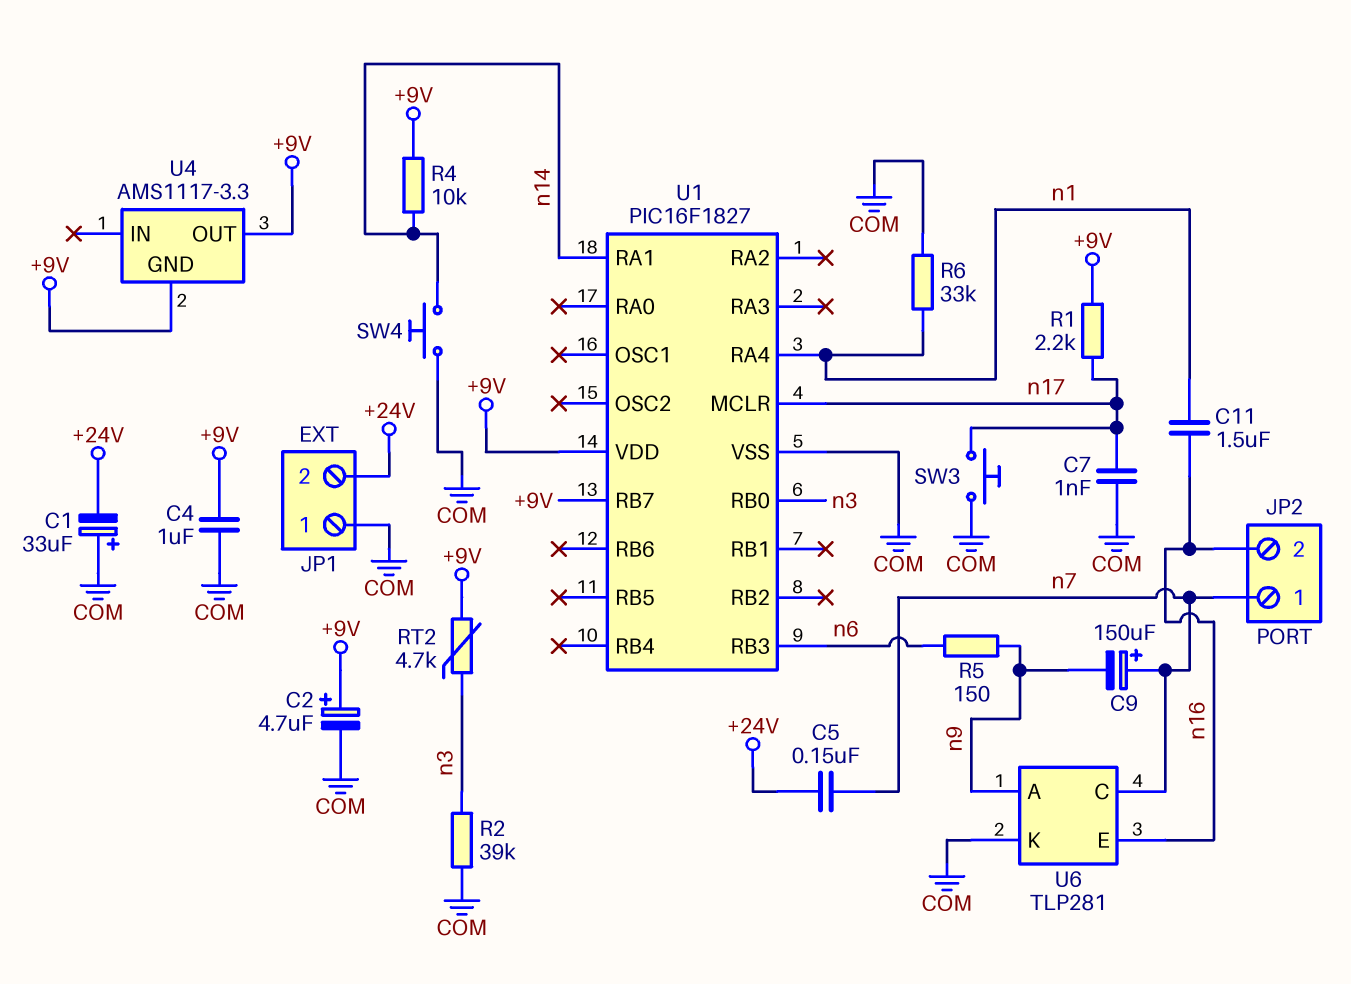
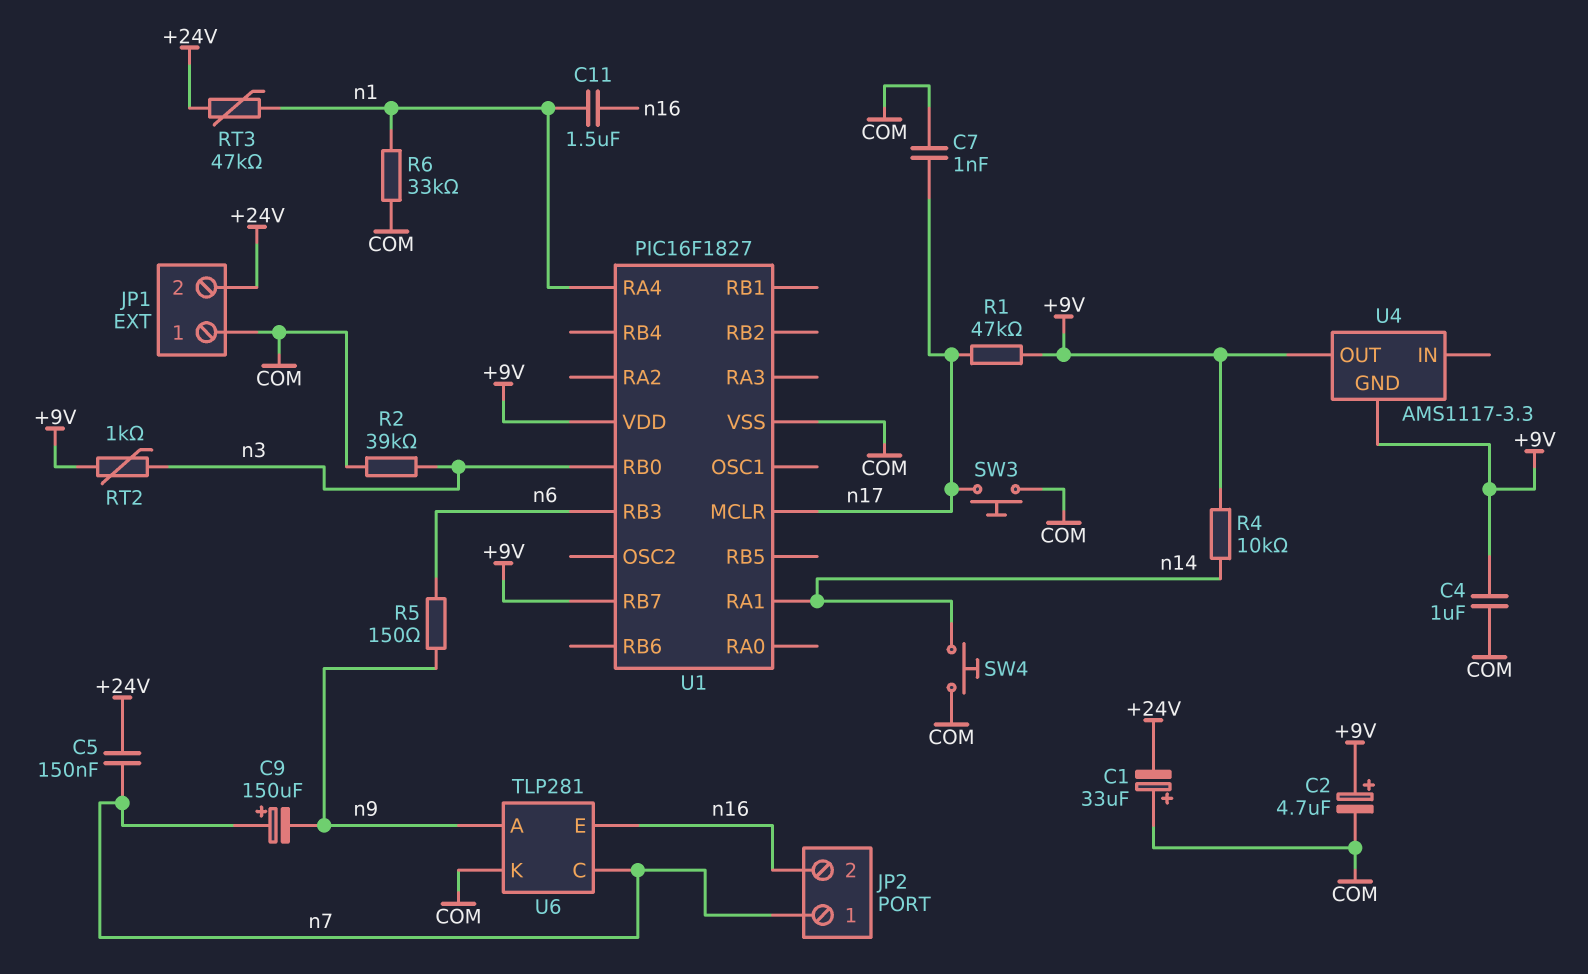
R1: 2.2k (+9V, n17) -> 47k (+9V, n17)
RT2: 4.7k (+9V, n3) -> 1k (+9V, n3)
RT3: none -> 47k (+24V, n1)

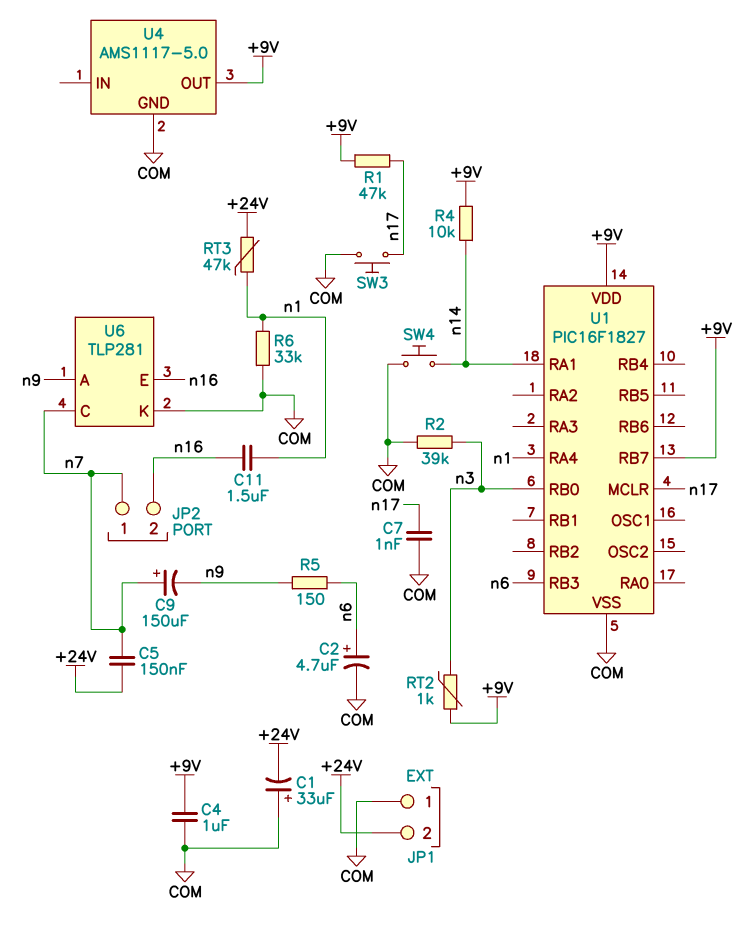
C2: 4.7uF (plus +9V, minus COM) -> 4.7uF (plus n6, minus COM)
U4: AMS1117-3.3 -> AMS1117-5.0
U4 pin GND: +9V -> COM

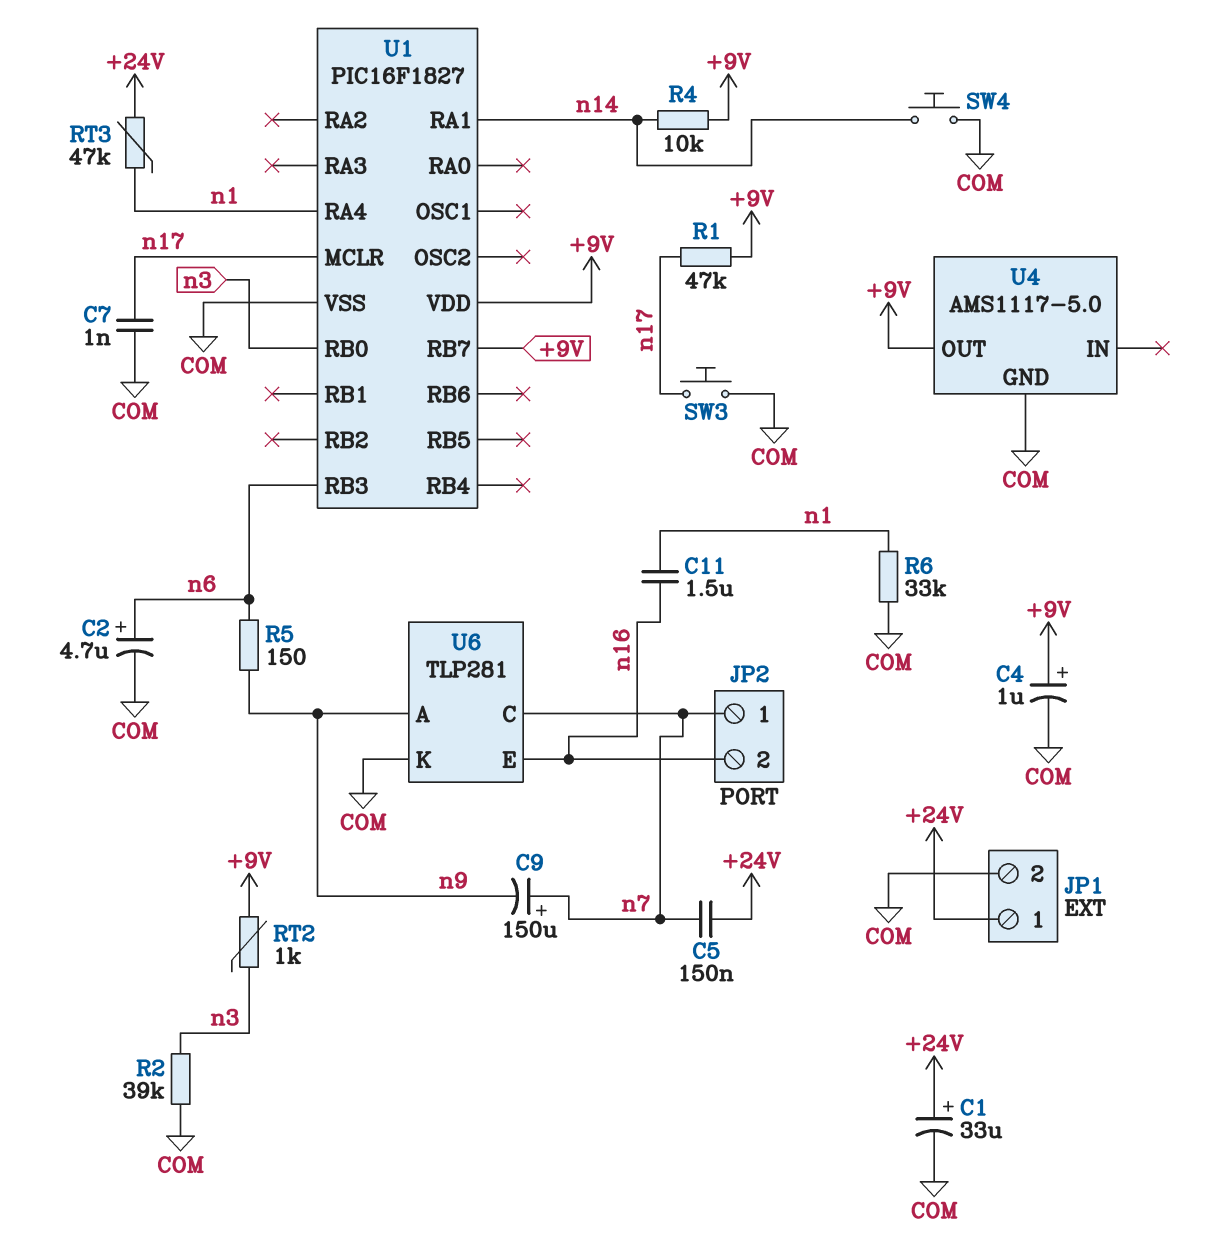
C1: 33uF (plus COM, minus +24V) -> 33uF (plus +24V, minus COM)
C4: 1uF (+9V, COM) -> 1uF (plus +9V, minus COM)
JP1 pin 1: COM -> +24V
JP1 pin 2: +24V -> COM

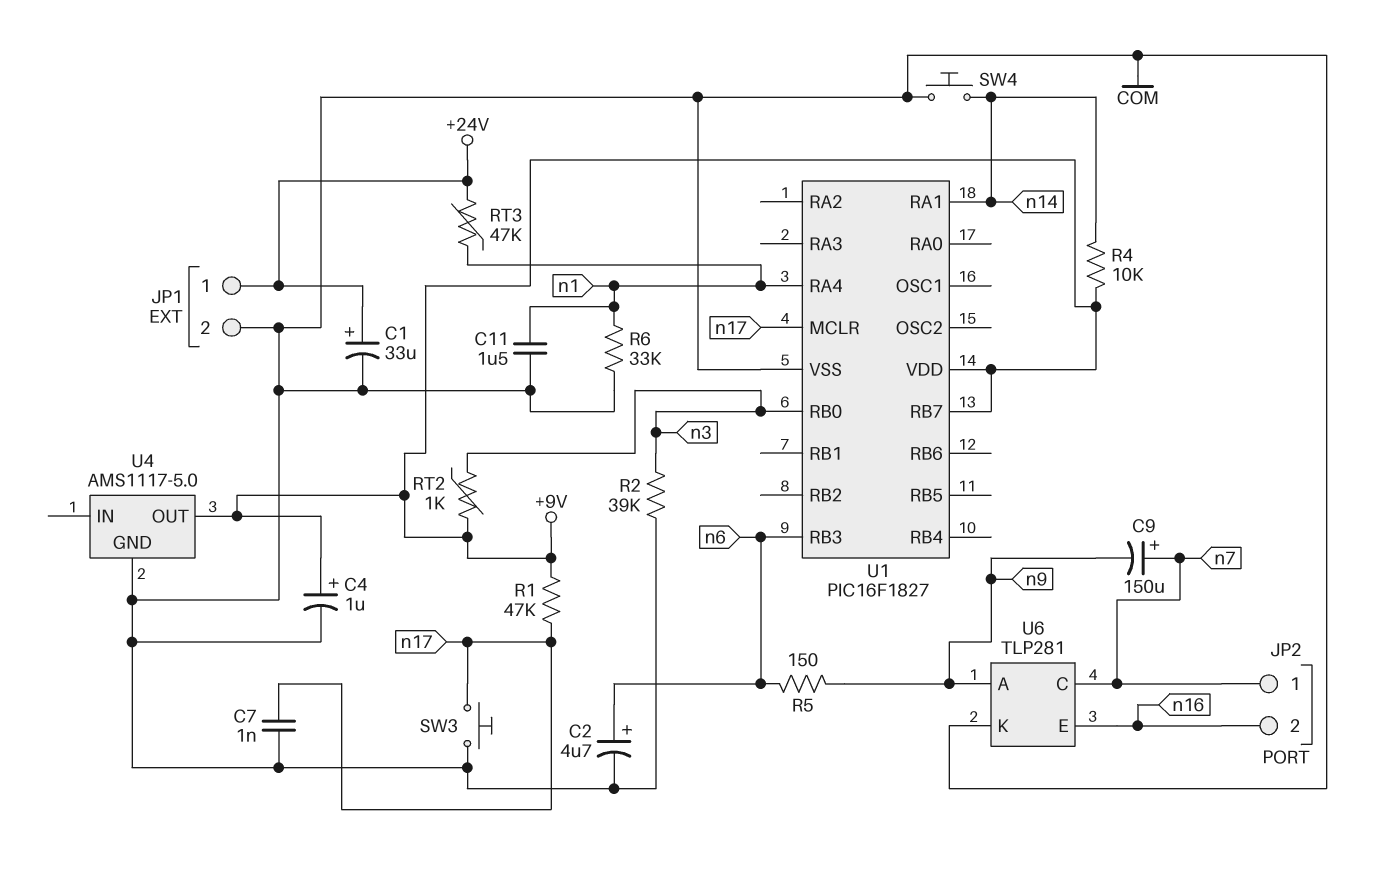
C5: 150nF (+24V, n7) -> none
C11: 1.5uF (n1, n16) -> 1.5uF (COM, n1)

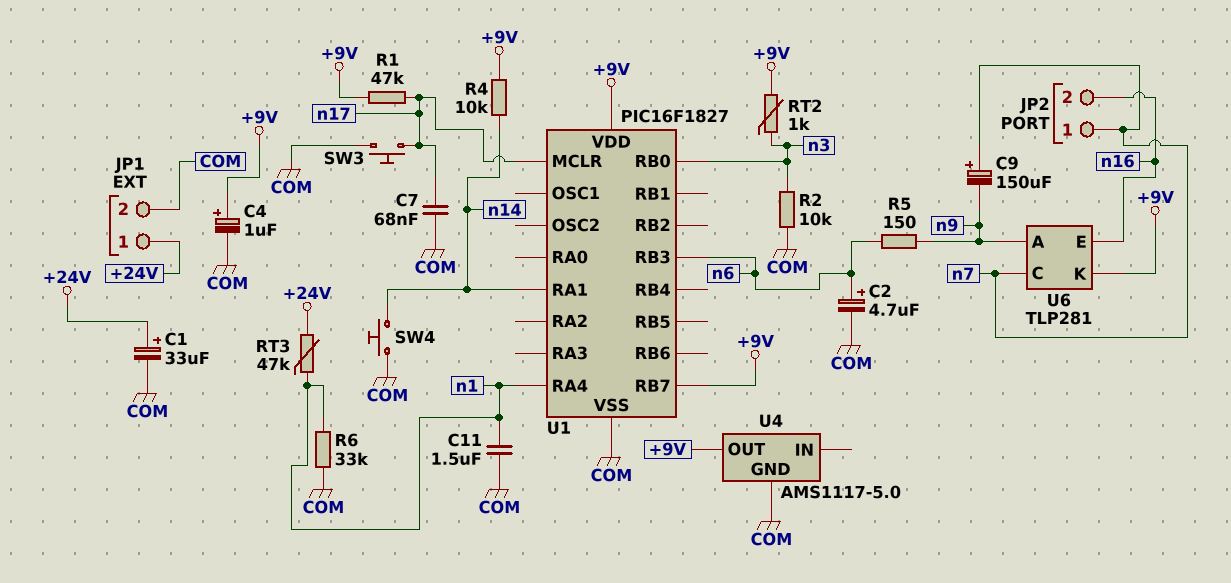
C7: 1nF (COM, n17) -> 68nF (COM, n17)
R2: 39k (COM, n3) -> 10k (COM, n3)
U6 pin K: COM -> +9V

